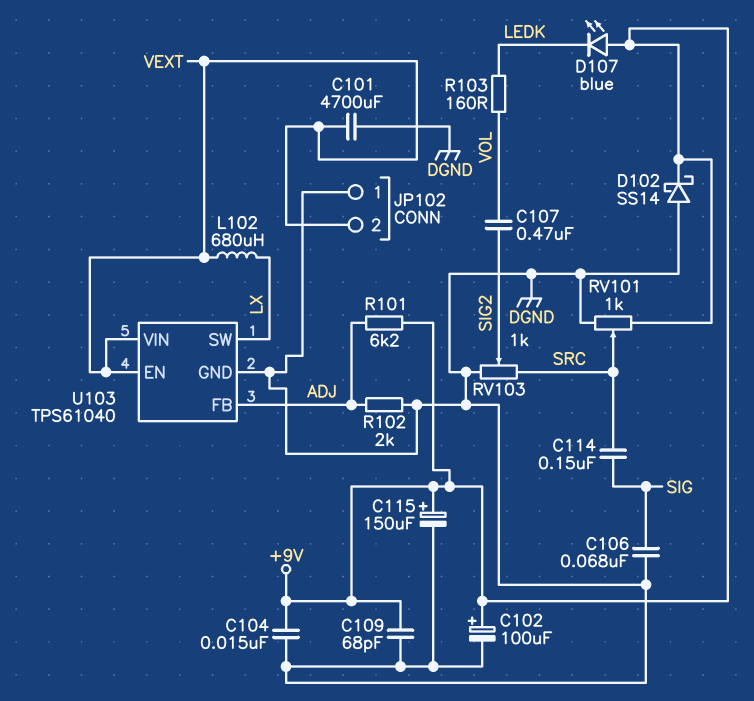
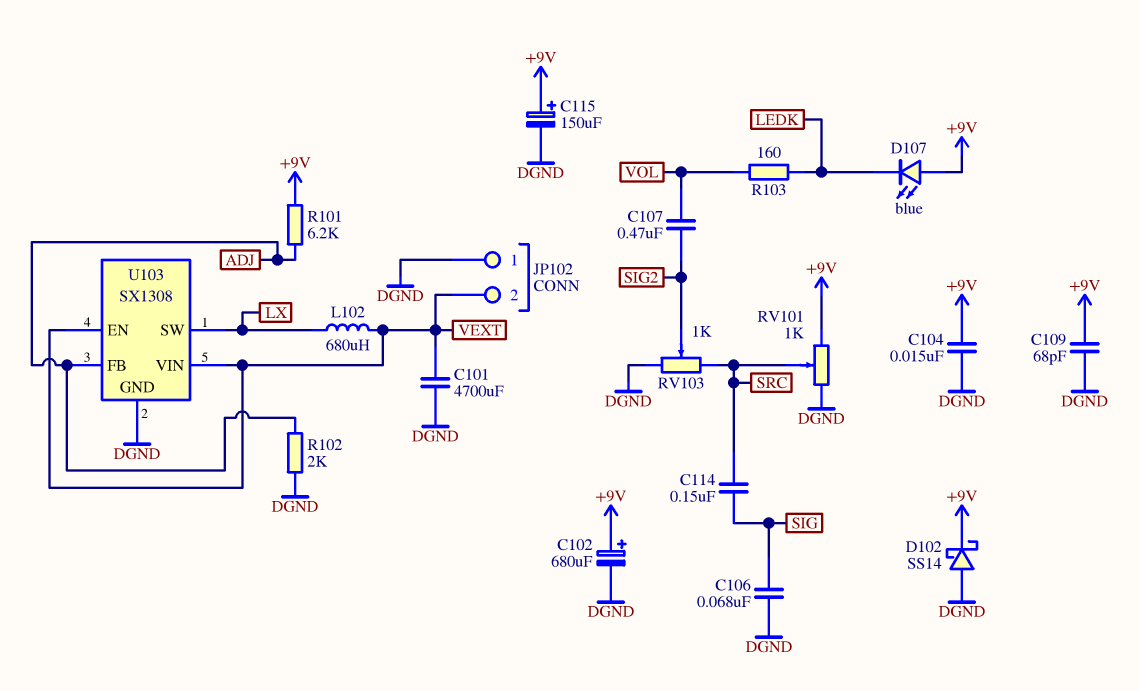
C102: 100uF (plus +9V, minus DGND) -> 680uF (plus +9V, minus DGND)
U103: TPS61040 -> SX1308

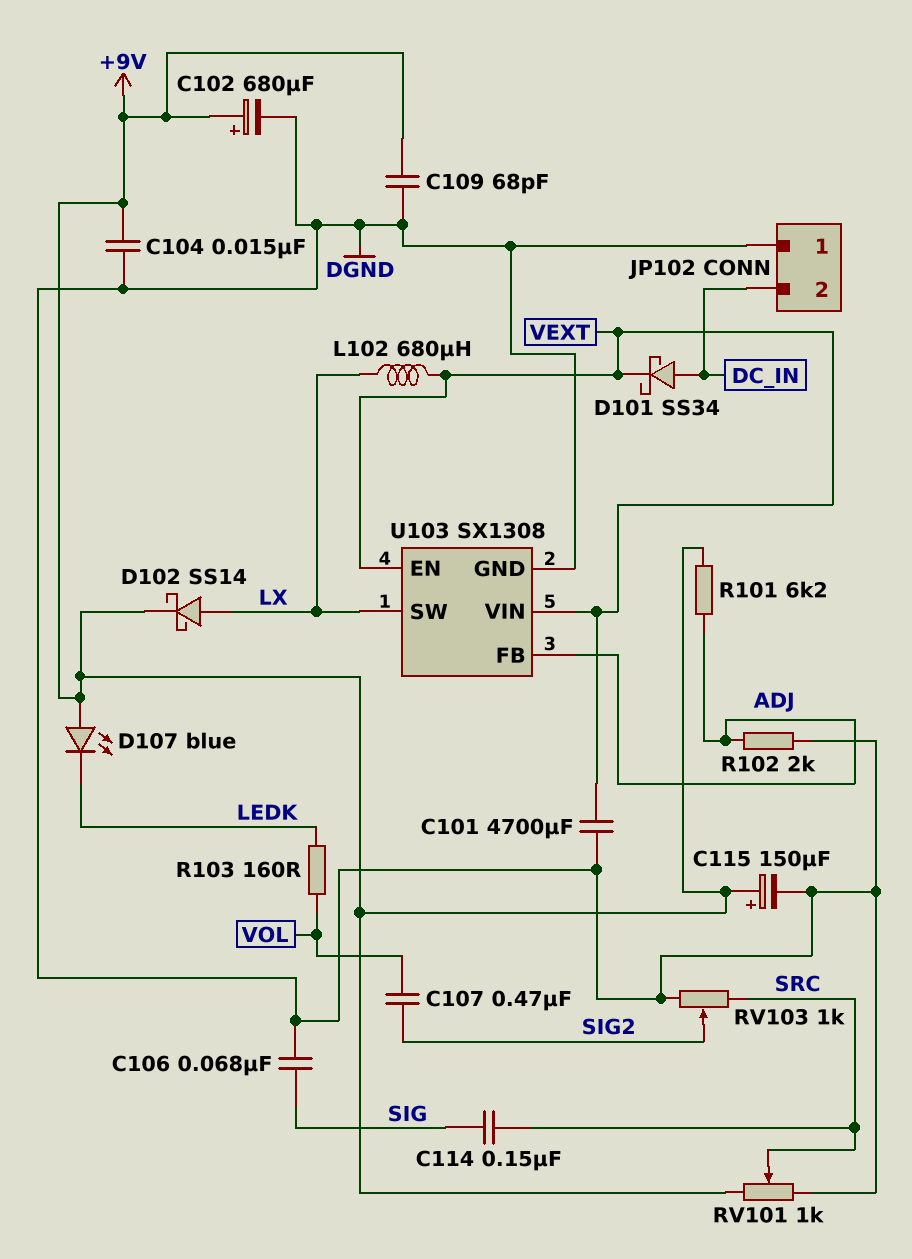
D101: none -> schottky SS34 (A DC_IN, K VEXT)
D102: schottky SS14 (A DGND, K +9V) -> schottky SS14 (A LX, K +9V)
JP102 pin 2: VEXT -> DC_IN

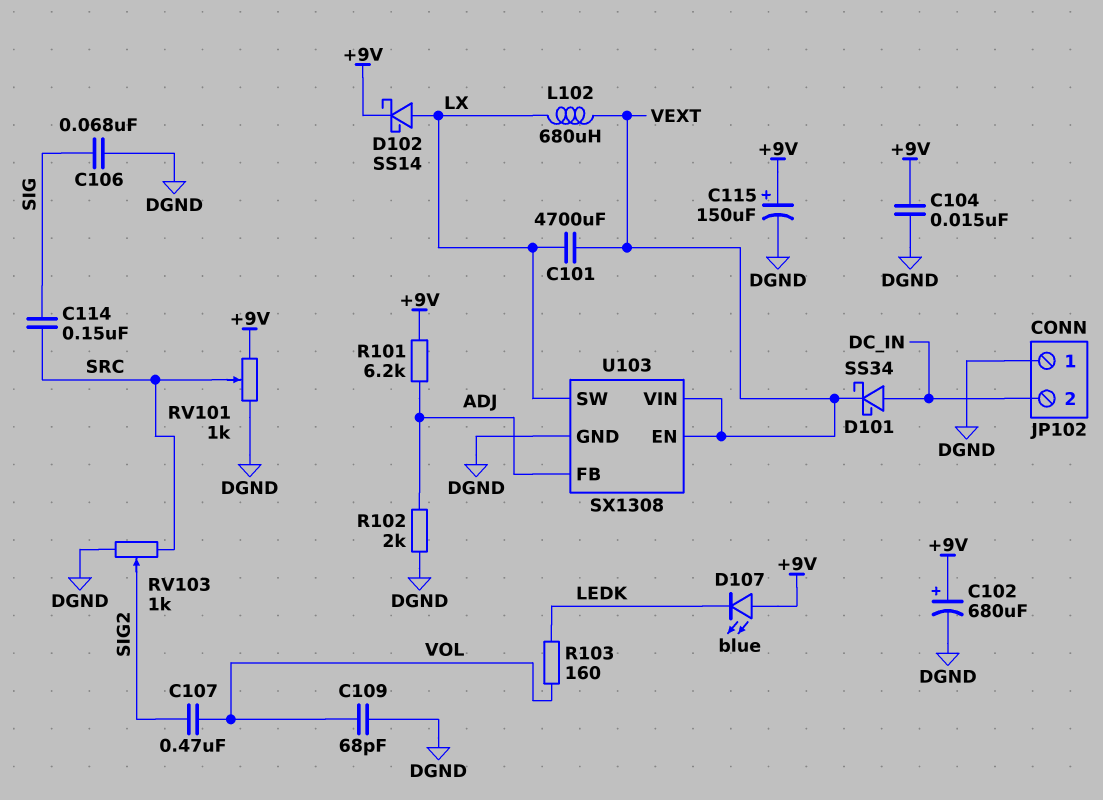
C101: 4700uF (DGND, VEXT) -> 4700uF (LX, VEXT)
C109: 68pF (+9V, DGND) -> 68pF (DGND, VOL)

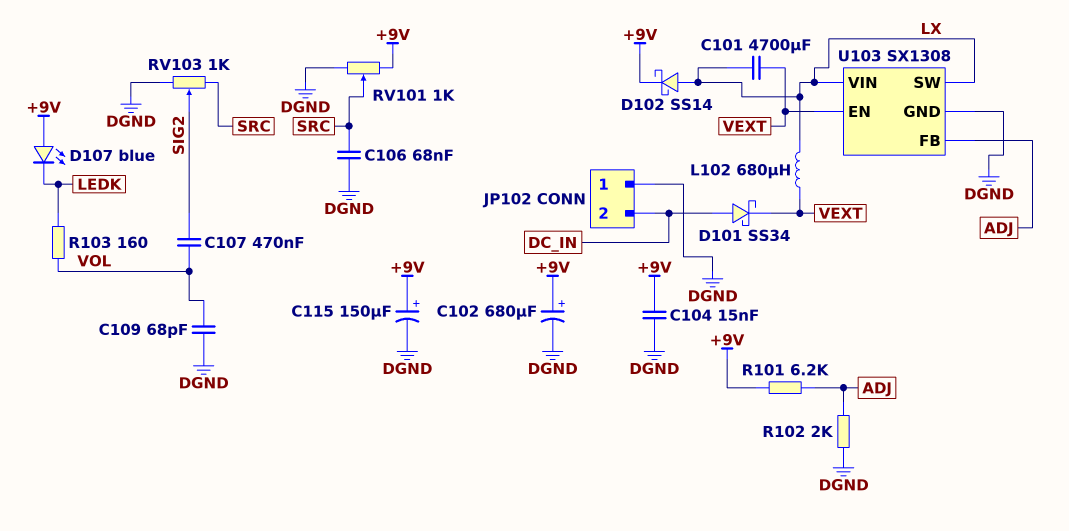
C106: 68nF (DGND, SIG) -> 68nF (DGND, SRC)
C114: 150nF (SIG, SRC) -> none
U103 pin VIN: VEXT -> LX

